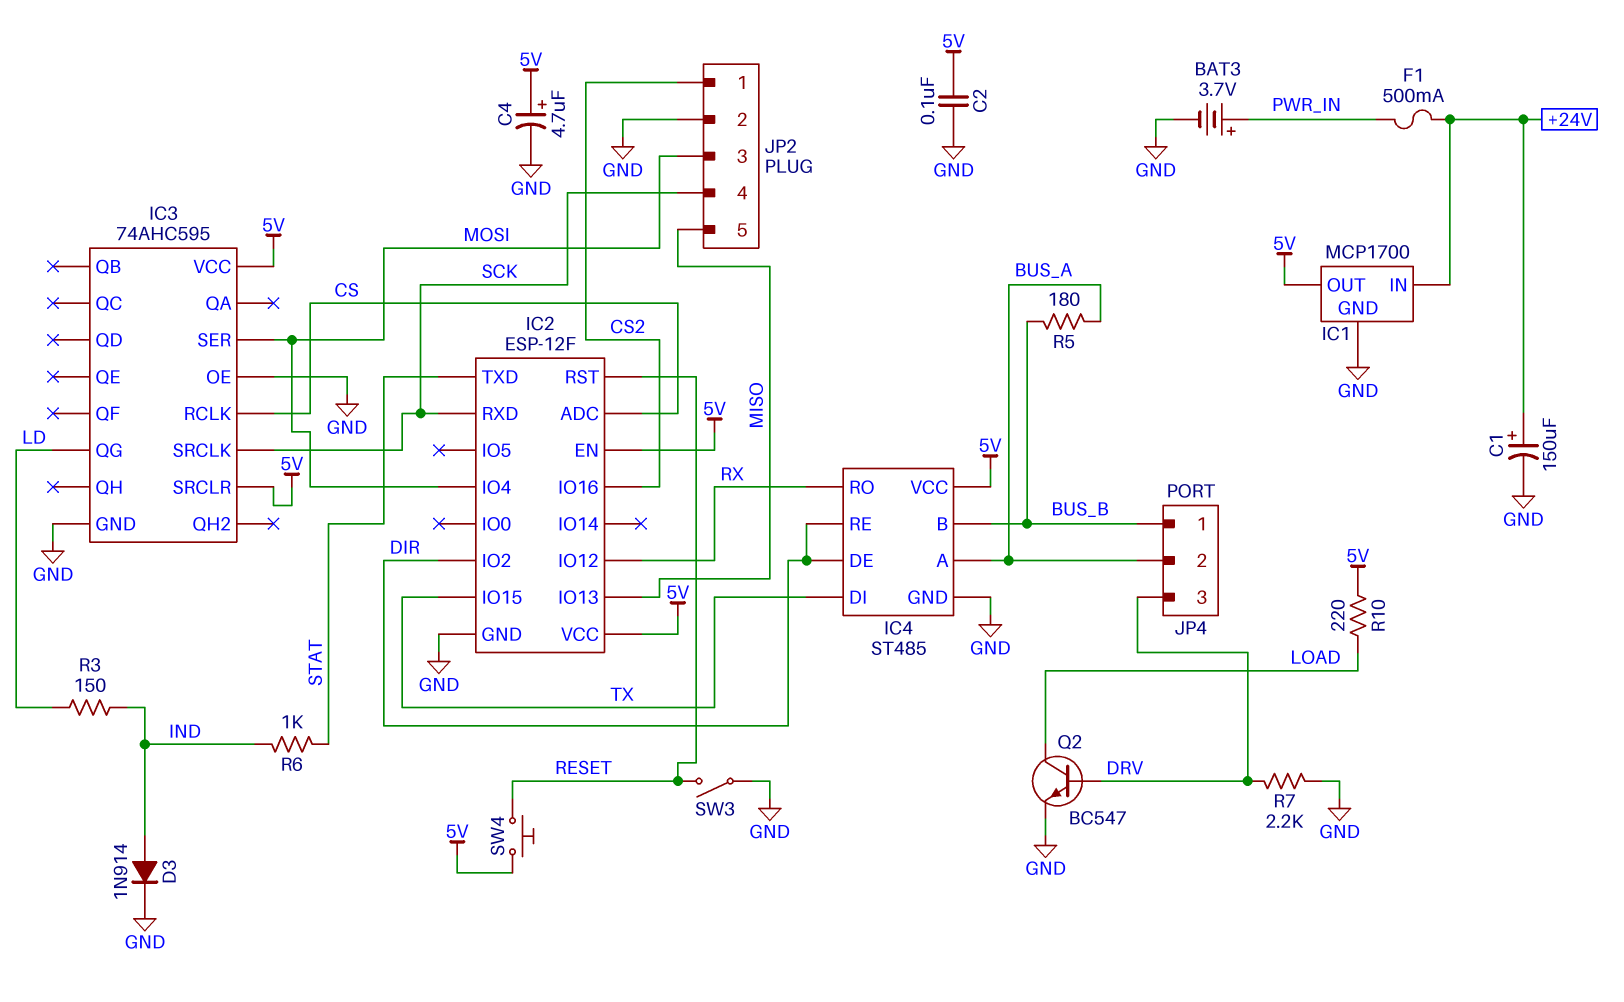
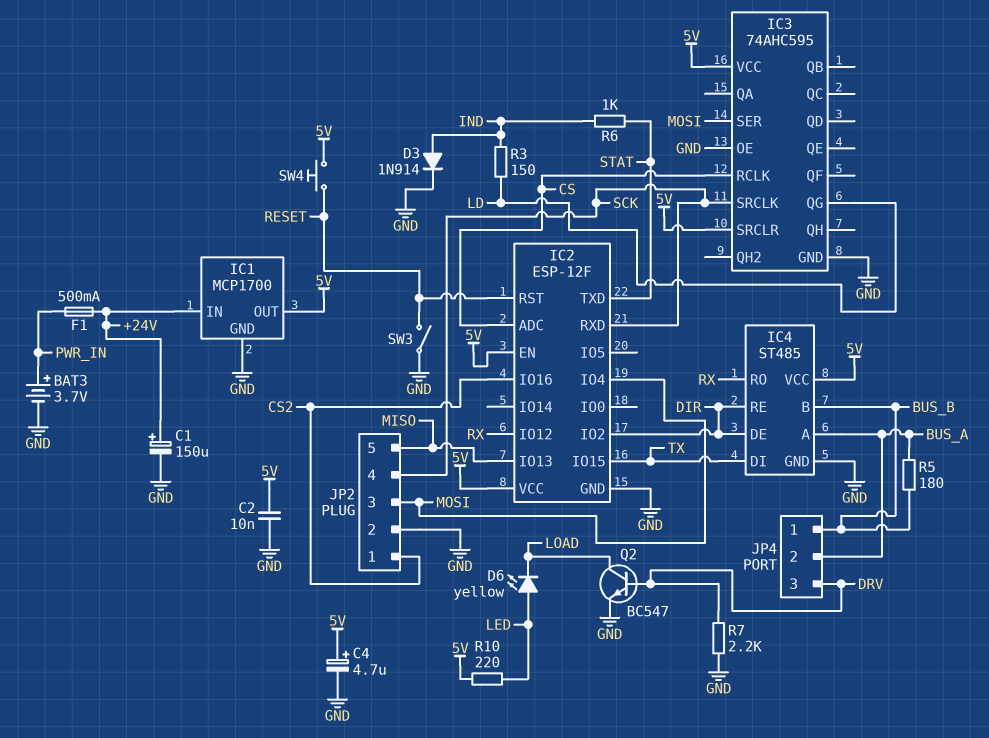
C2: 100nF (5V, GND) -> 10nF (5V, GND)
D6: none -> LED yellow (A LED, K LOAD)
R10: 220 (5V, LOAD) -> 220 (5V, LED)

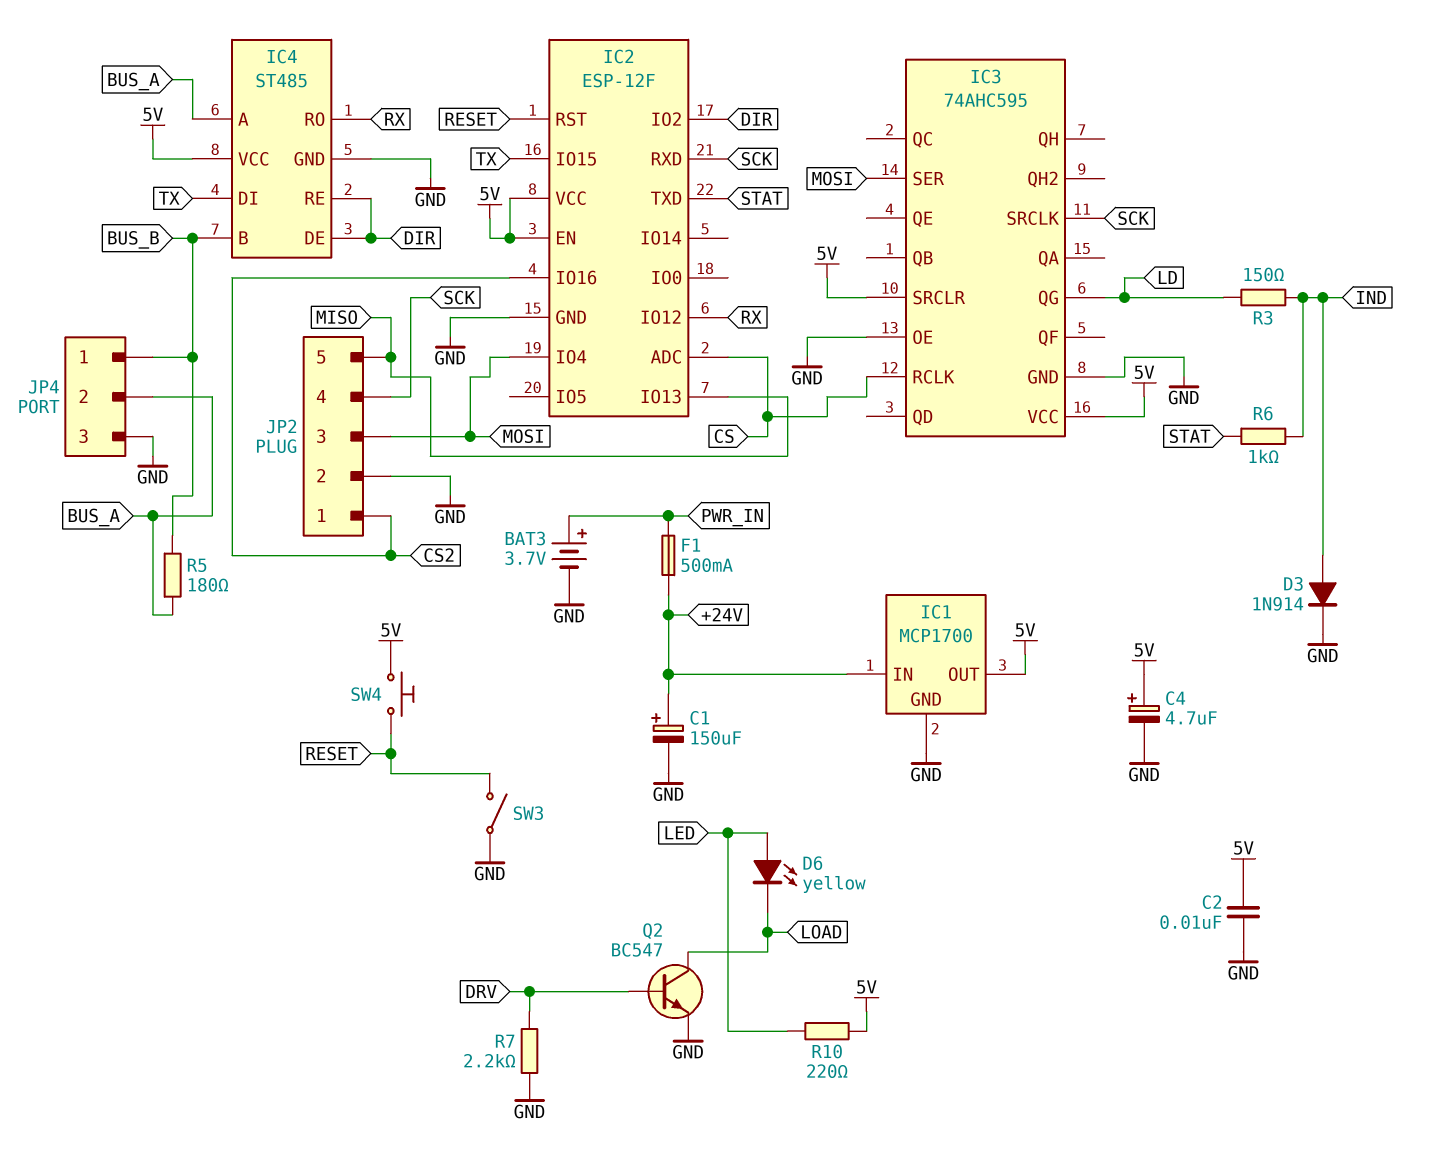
JP4 pin 3: DRV -> GND

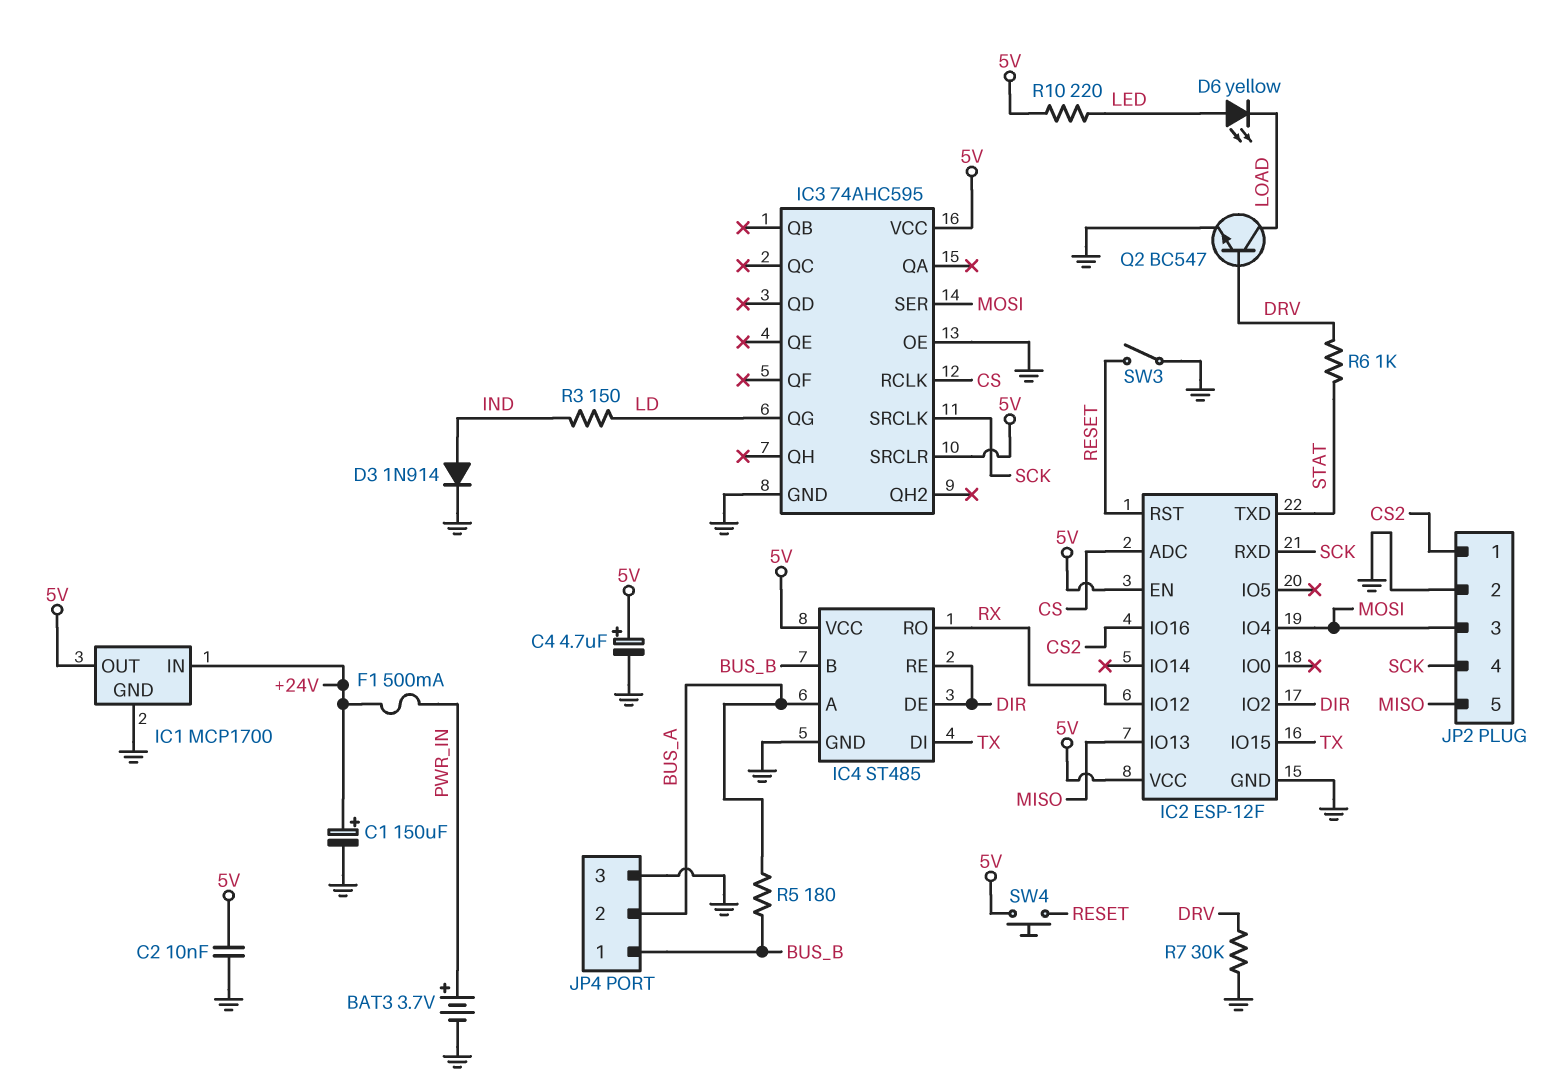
R6: 1k (IND, STAT) -> 1k (DRV, STAT)
R7: 2.2k (DRV, GND) -> 30k (DRV, GND)

